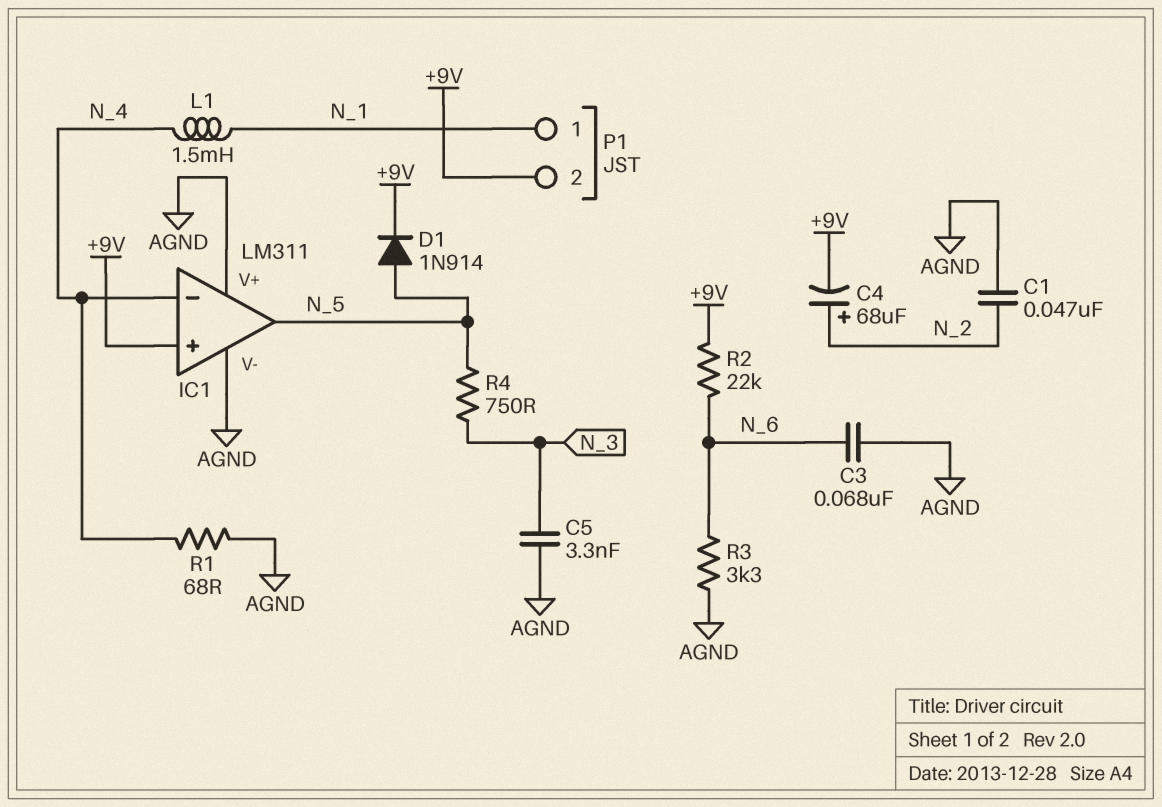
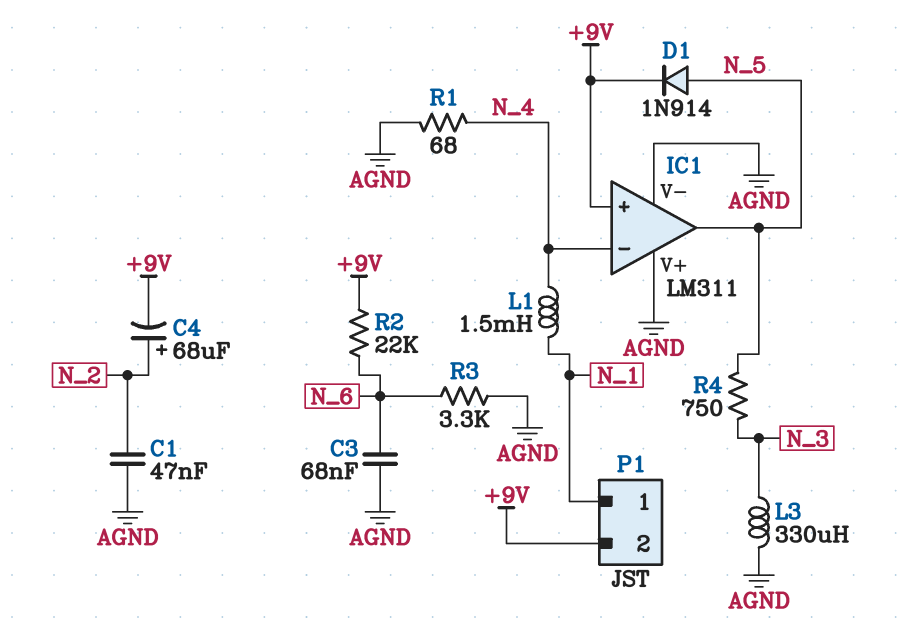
C5: 3.3nF (AGND, N_3) -> none
L3: none -> 330uH (AGND, N_3)

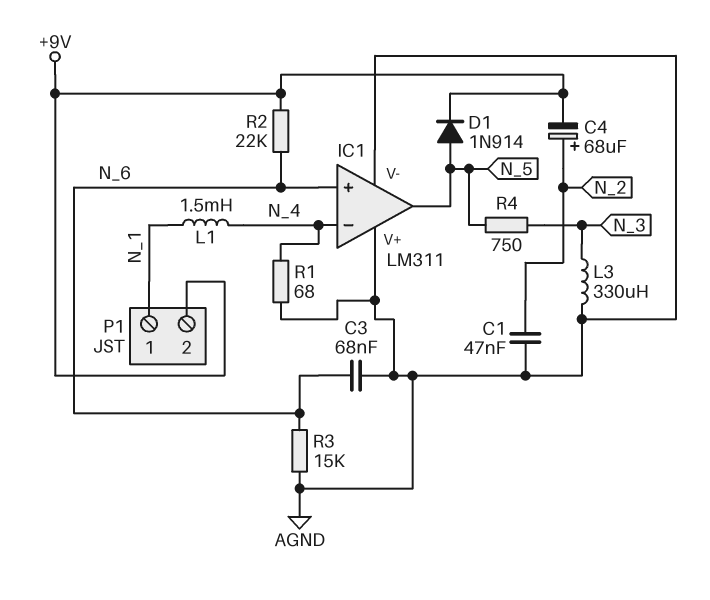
IC1 pin in+: +9V -> N_6
R3: 3.3k (AGND, N_6) -> 15k (AGND, N_6)

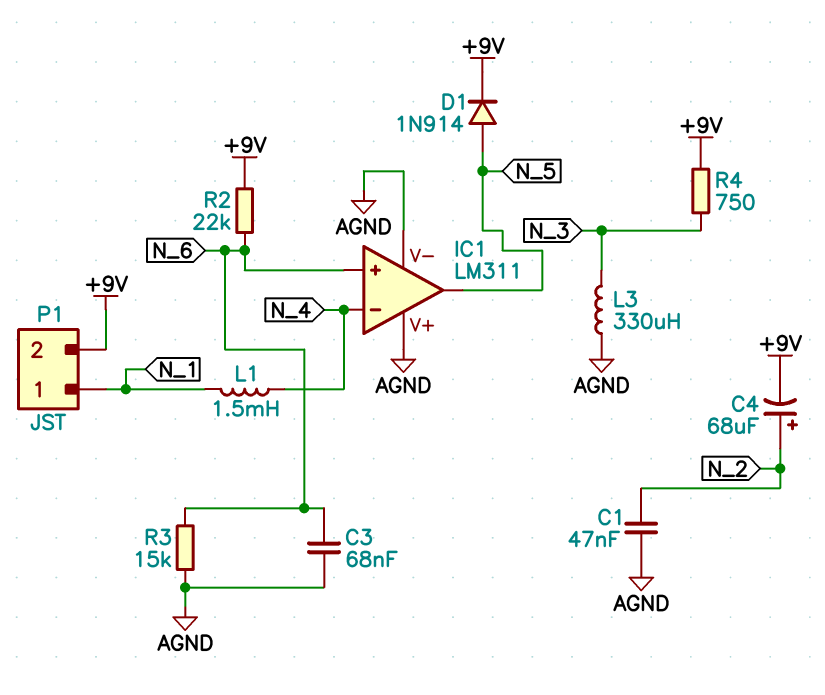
R1: 68 (AGND, N_4) -> none
R4: 750 (N_3, N_5) -> 750 (+9V, N_3)

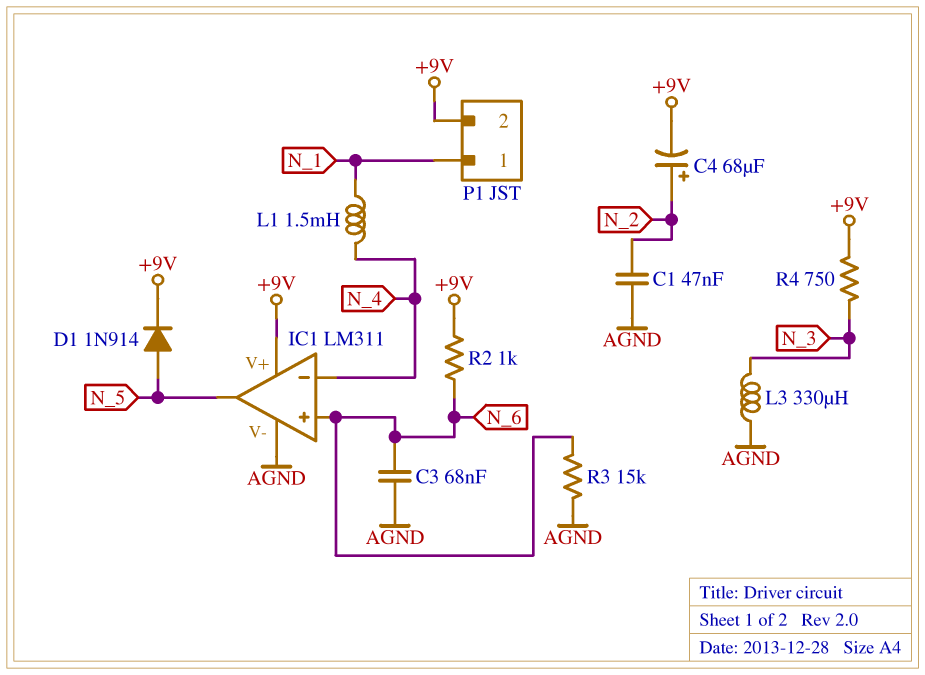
IC1 pin V+: AGND -> +9V
R2: 22k (+9V, N_6) -> 1k (+9V, N_6)

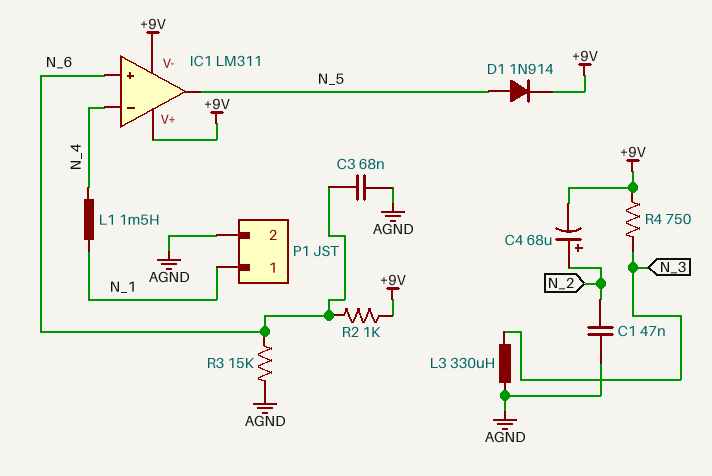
IC1 pin V-: AGND -> +9V
P1 pin 2: +9V -> AGND

